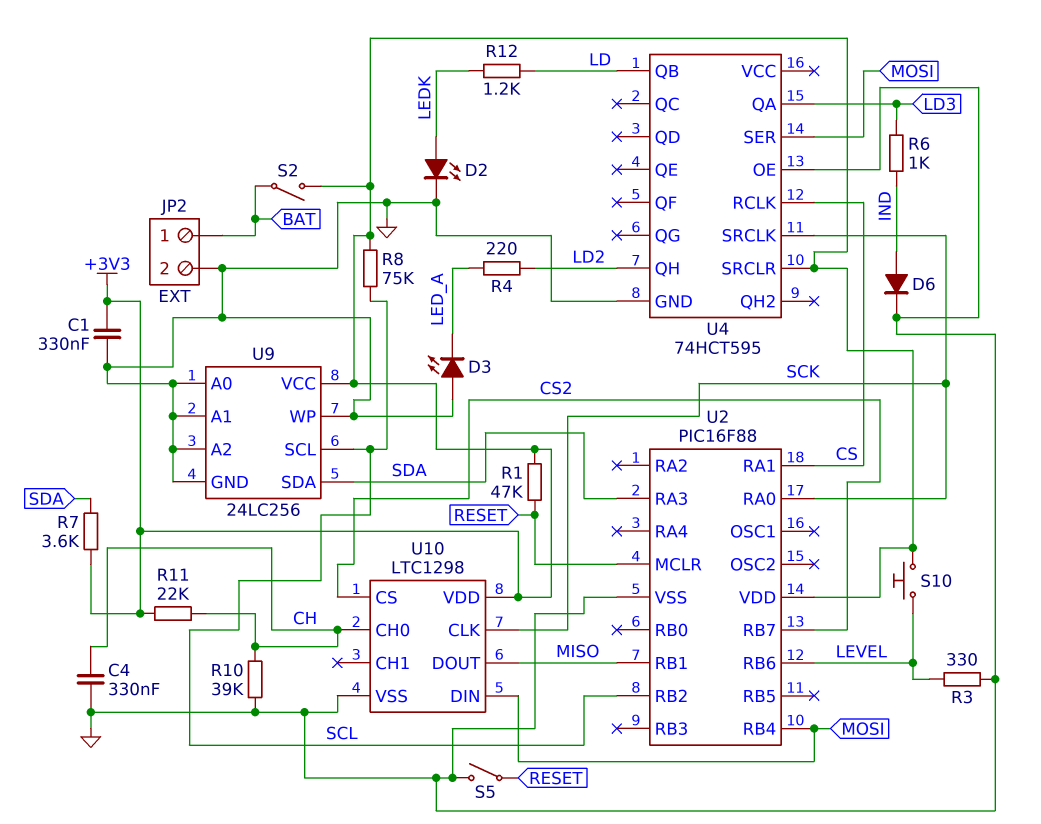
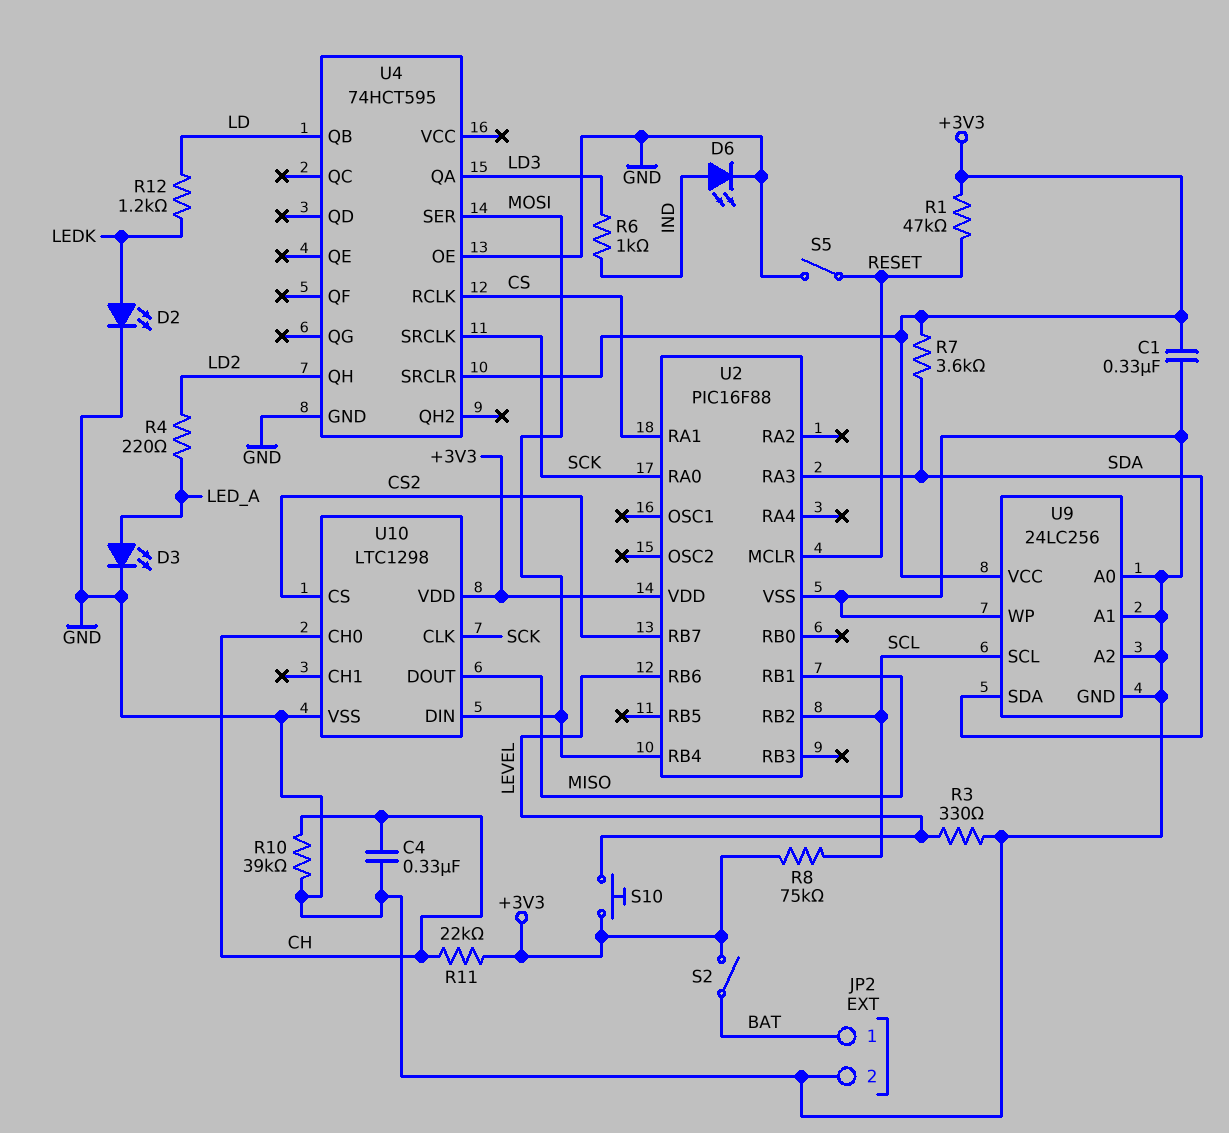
D3: LED (A GND, K LED_A) -> LED (A LED_A, K GND)
D6: diode (A IND, K GND) -> LED (A IND, K GND)

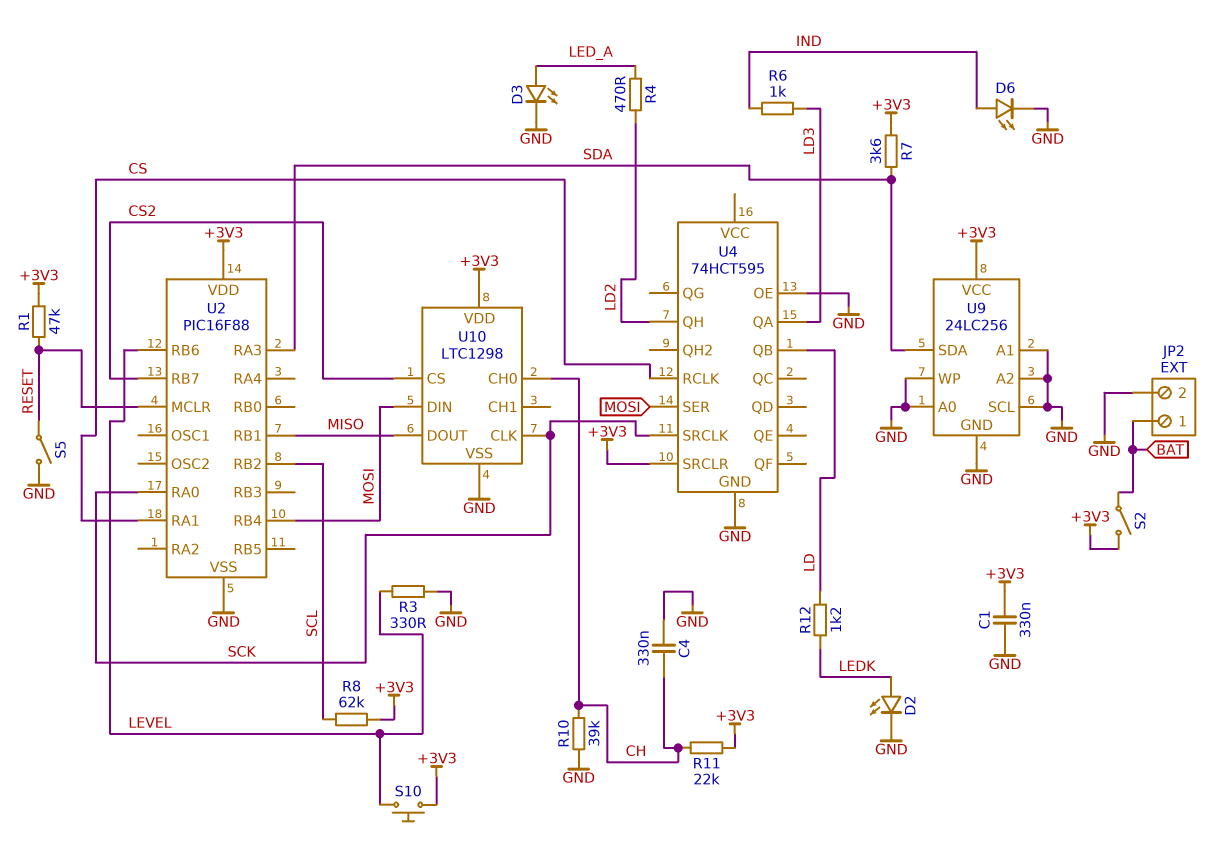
R4: 220 (LD2, LED_A) -> 470 (LD2, LED_A)
R8: 75k (+3V3, SCL) -> 62k (+3V3, SCL)
U9 pin SCL: SCL -> GND

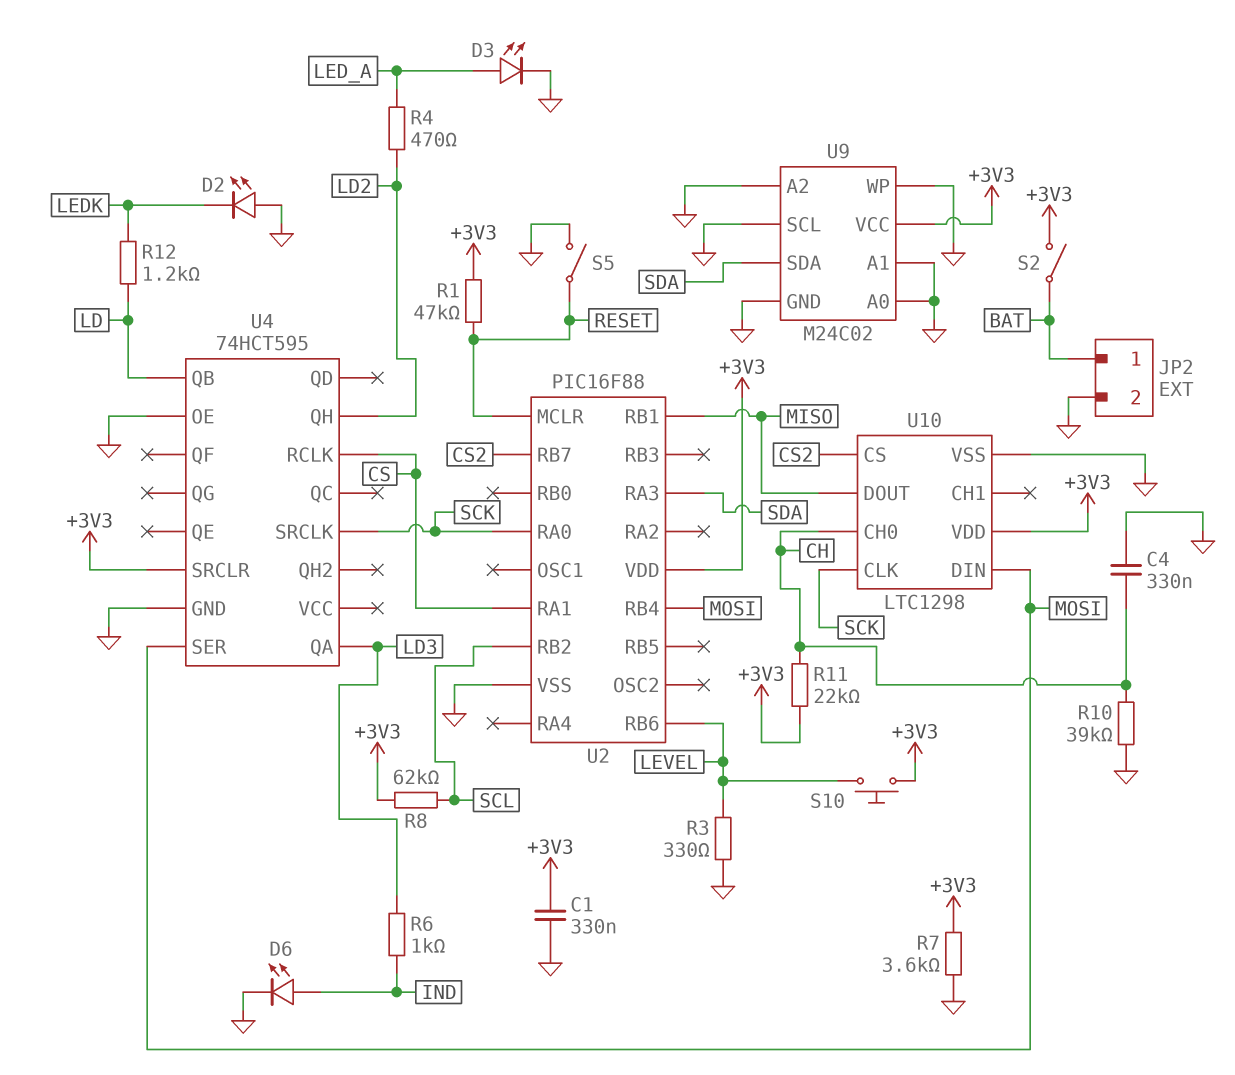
D2: LED (A LEDK, K GND) -> LED (A GND, K LEDK)
R7: 3.6k (+3V3, SDA) -> 3.6k (+3V3, GND)
U9: 24LC256 -> M24C02

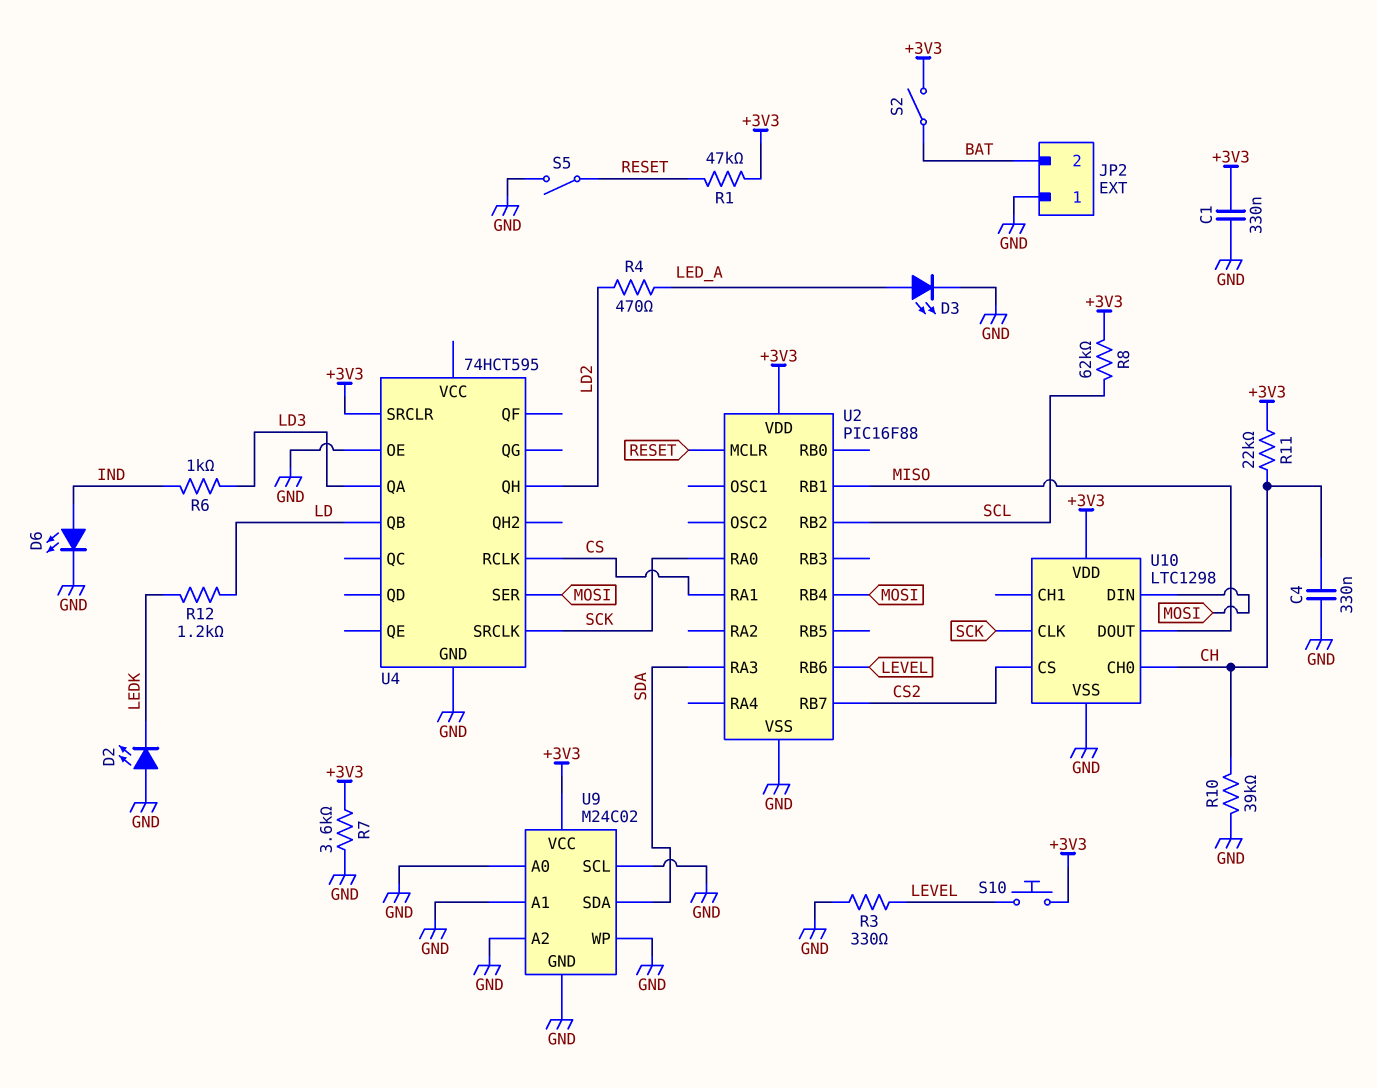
JP2 pin 1: BAT -> GND
JP2 pin 2: GND -> BAT

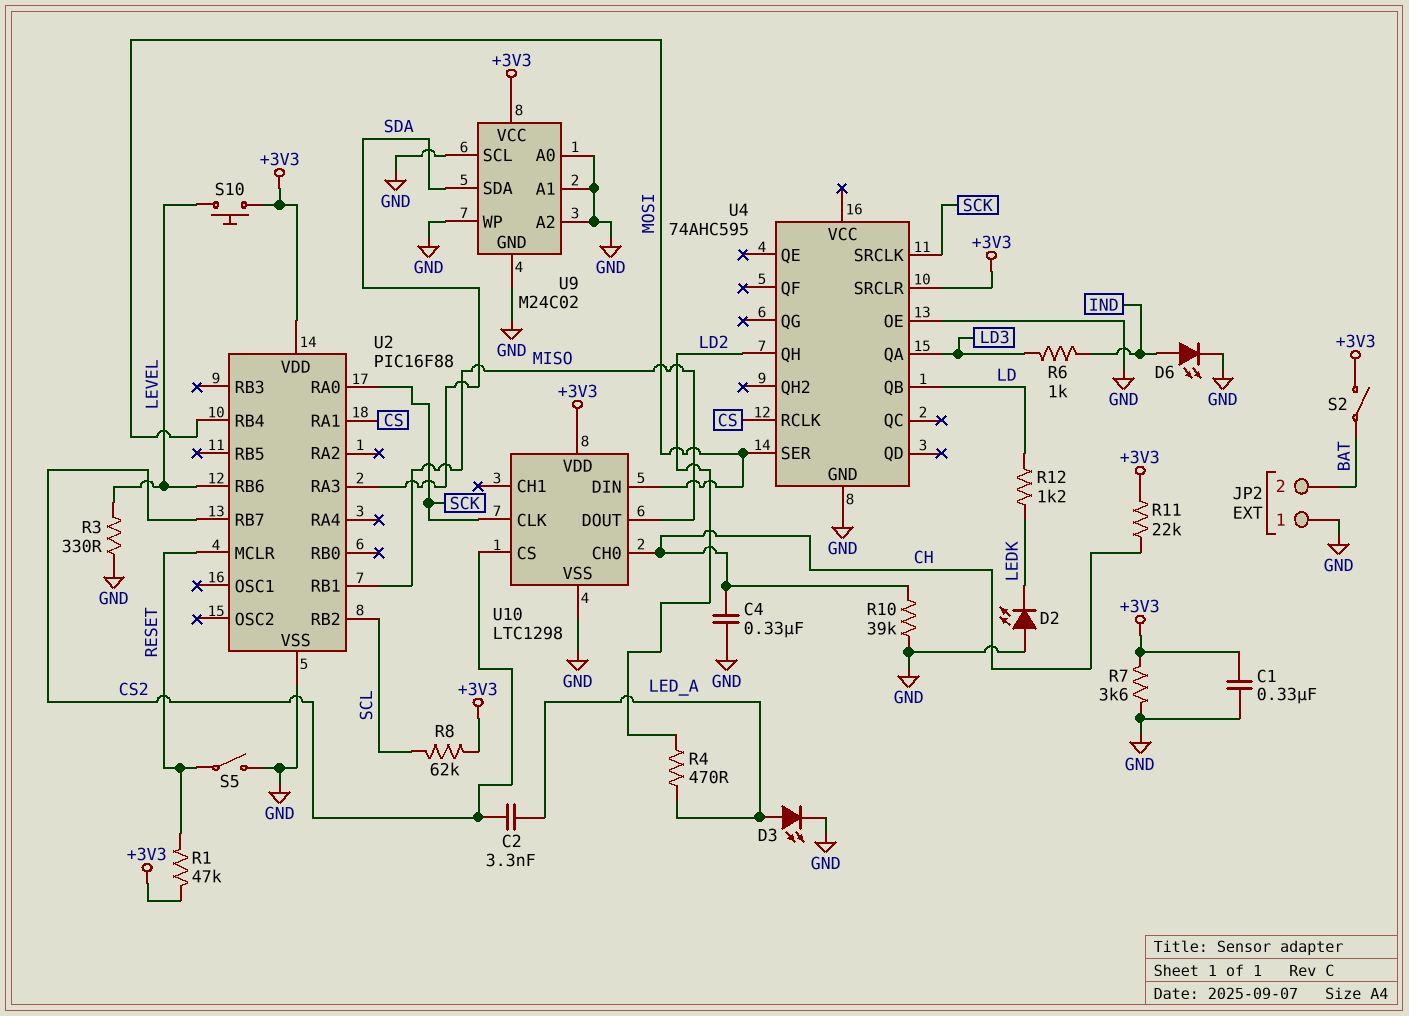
C2: none -> 3.3nF (CS2, LED_A)
U4: 74HCT595 -> 74AHC595

